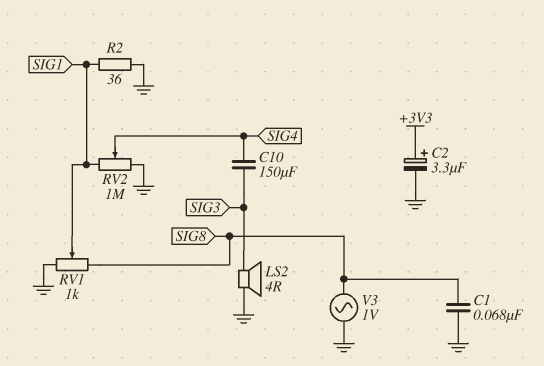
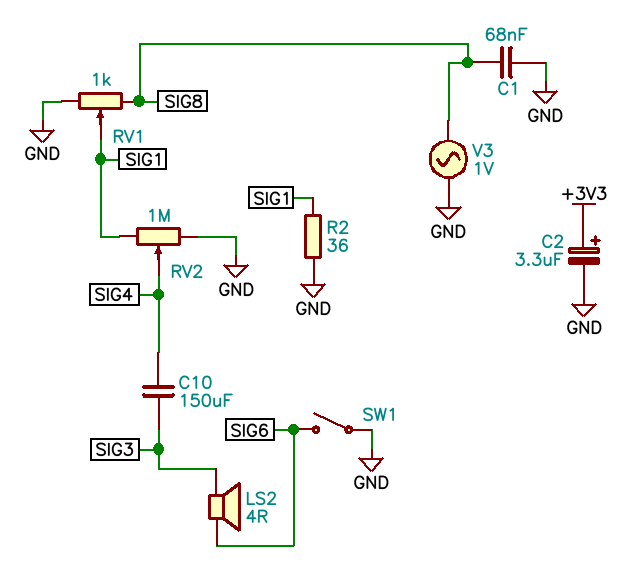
LS2: speaker 4R (GND, SIG3) -> speaker 4R (SIG3, SIG6)
SW1: none -> switch (GND, SIG6)

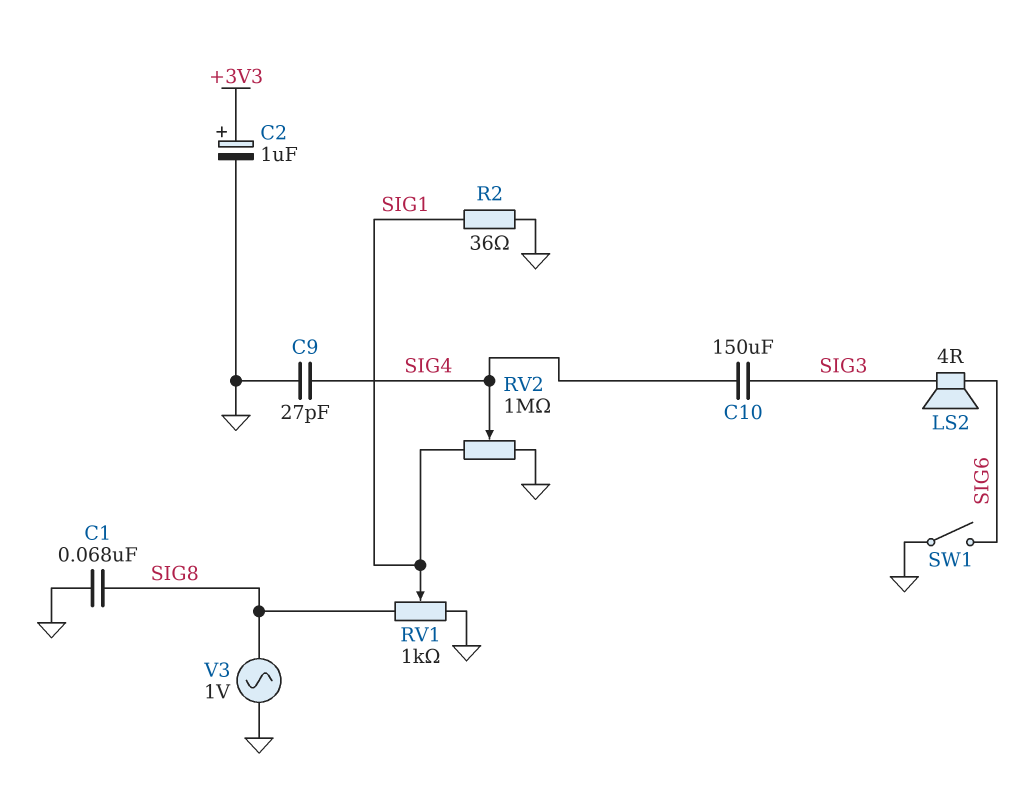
C2: 3.3uF (plus +3V3, minus GND) -> 1uF (plus +3V3, minus GND)
C9: none -> 27pF (GND, SIG4)

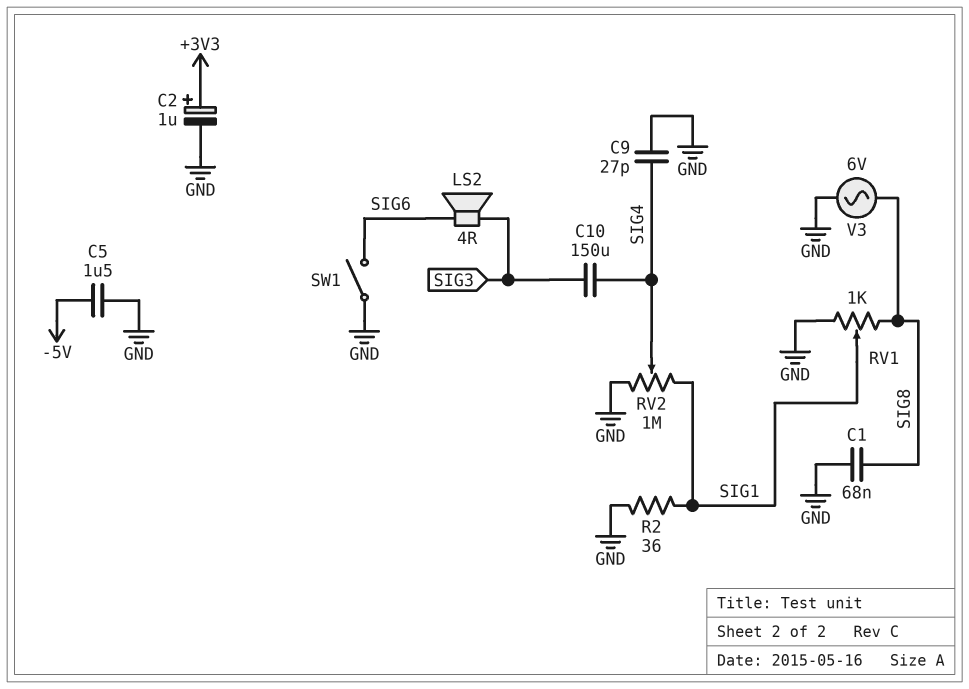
C5: none -> 1.5uF (-5V, GND)
V3: AC 1V (GND, SIG8) -> AC 6V (GND, SIG8)

